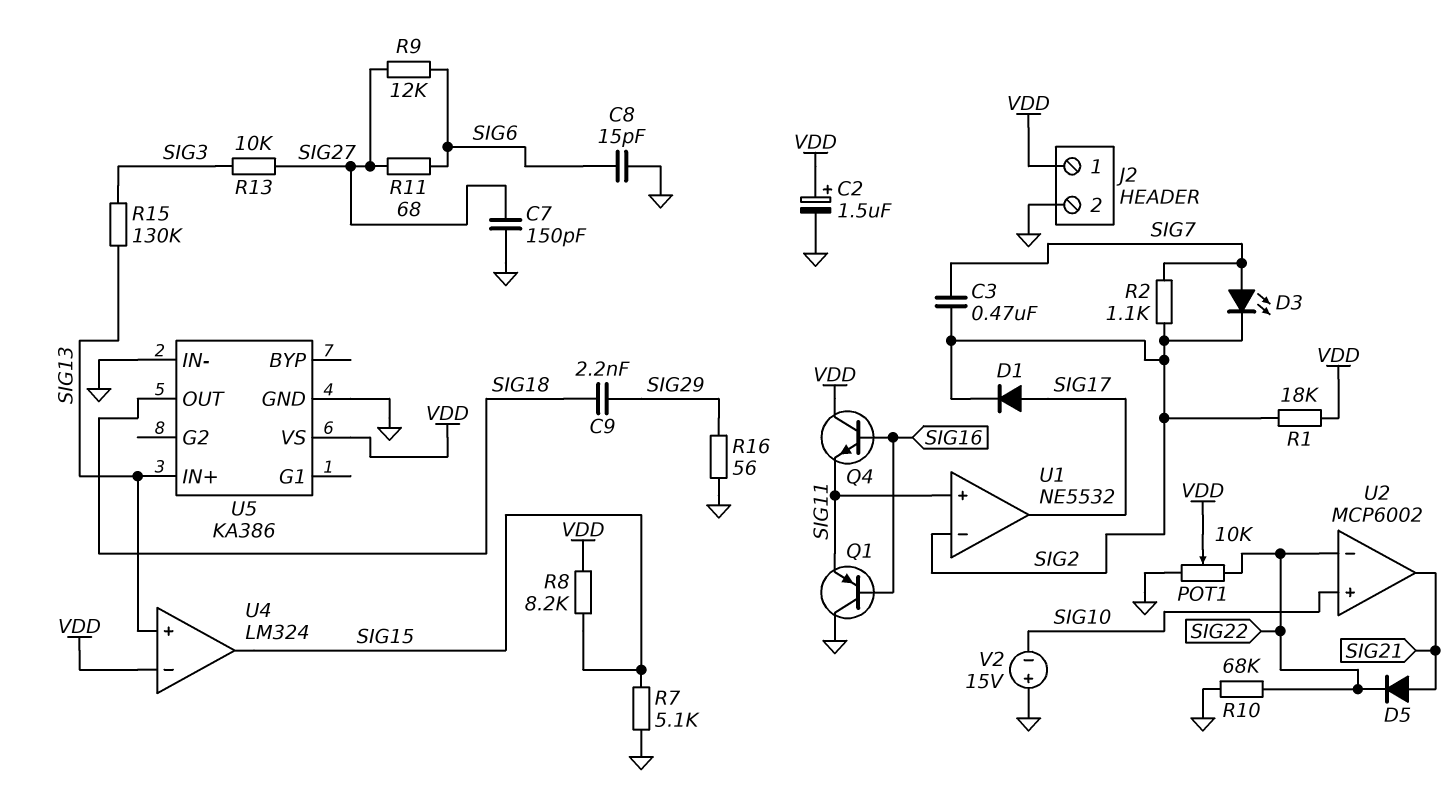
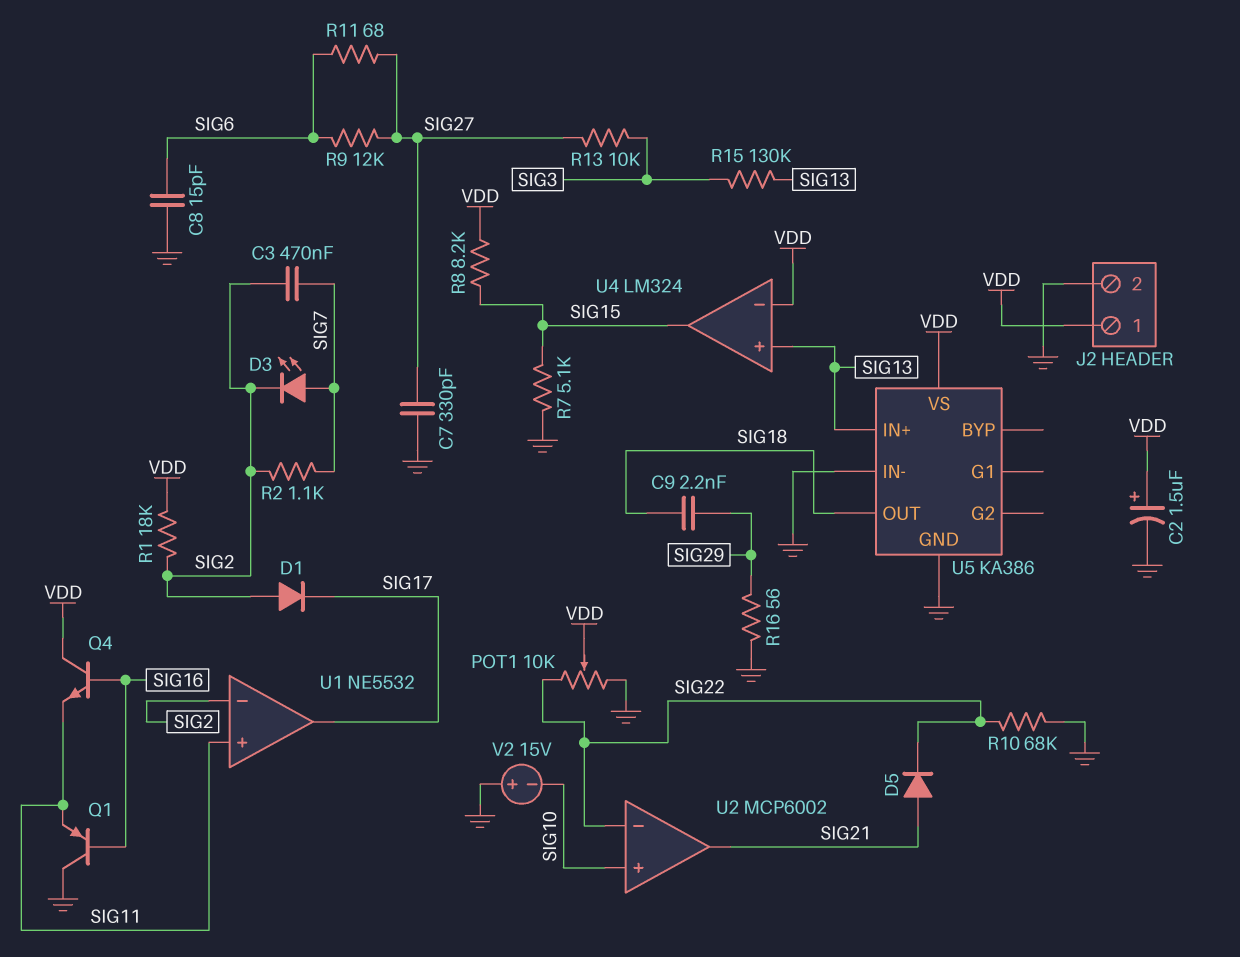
C7: 150pF (GND, SIG27) -> 330pF (GND, SIG27)
D1: diode (A SIG17, K SIG2) -> diode (A SIG2, K SIG17)

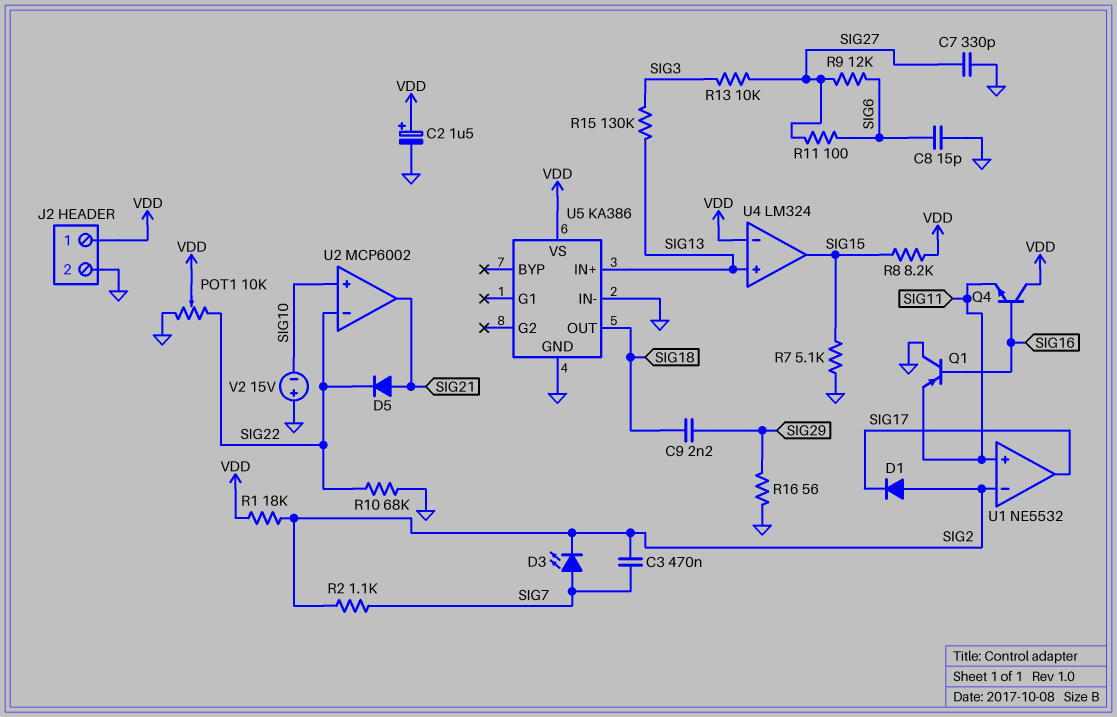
R11: 68 (SIG6, SIG27) -> 100 (SIG6, SIG27)

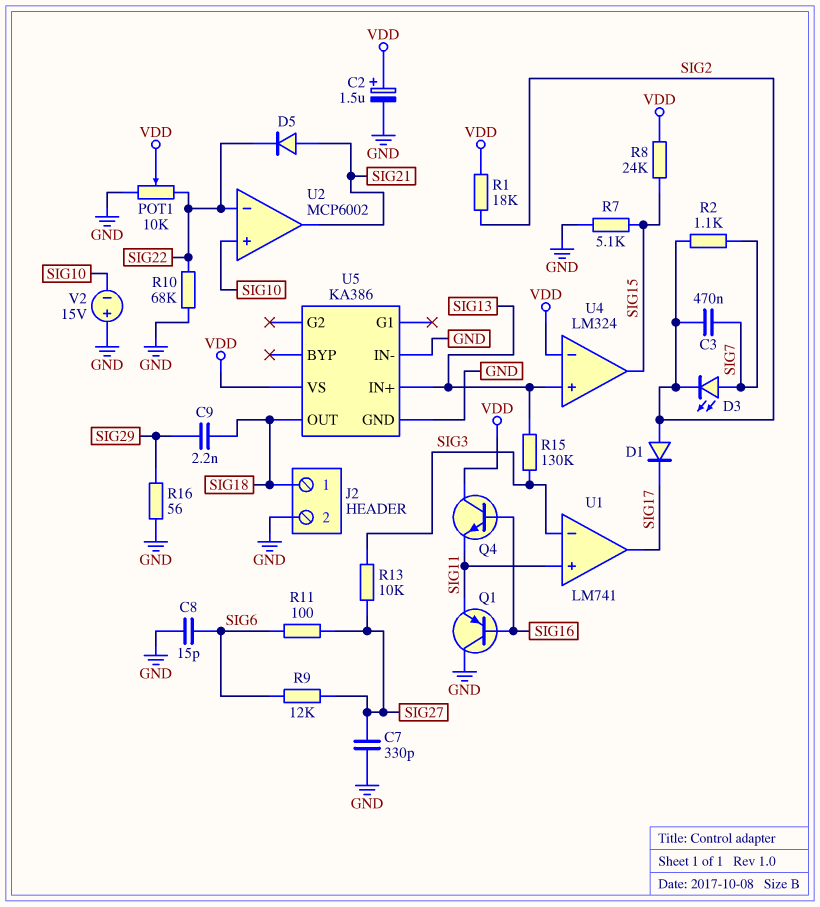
J2 pin 1: VDD -> SIG18
R8: 8.2k (SIG15, VDD) -> 24k (SIG15, VDD)
U1: NE5532 -> LM741
U1 pin in-: SIG2 -> SIG3

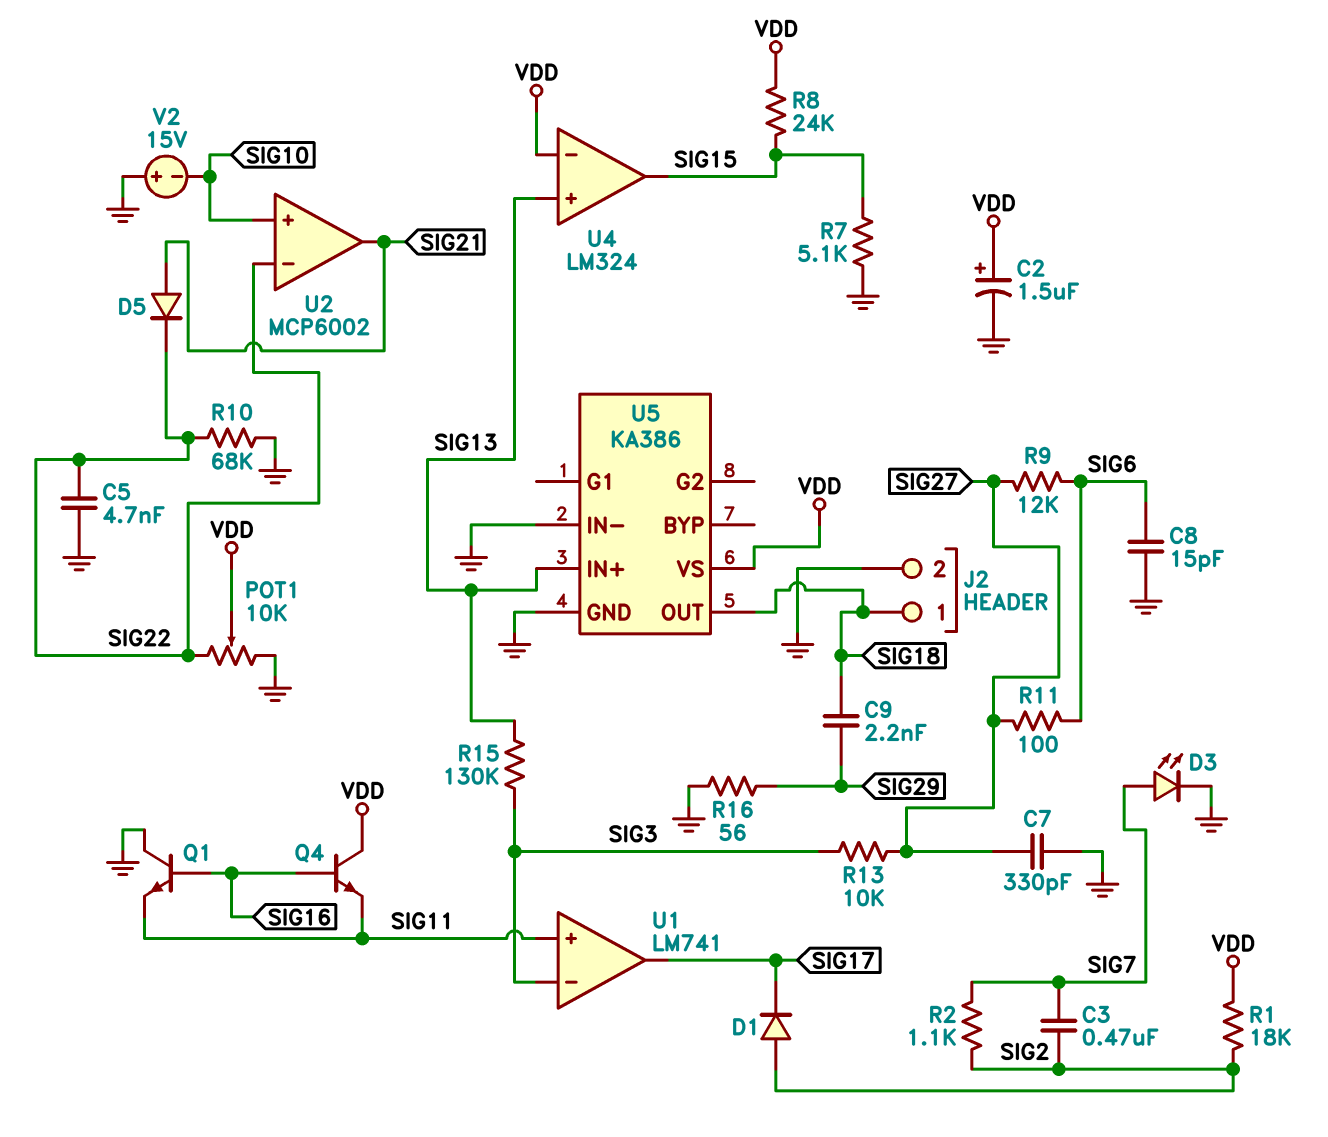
C5: none -> 4.7nF (GND, SIG22)
D3: LED (A SIG7, K SIG2) -> LED (A SIG7, K GND)
Q1: PNP (B SIG16, C GND, E SIG11) -> NPN (B SIG16, C GND, E SIG11)

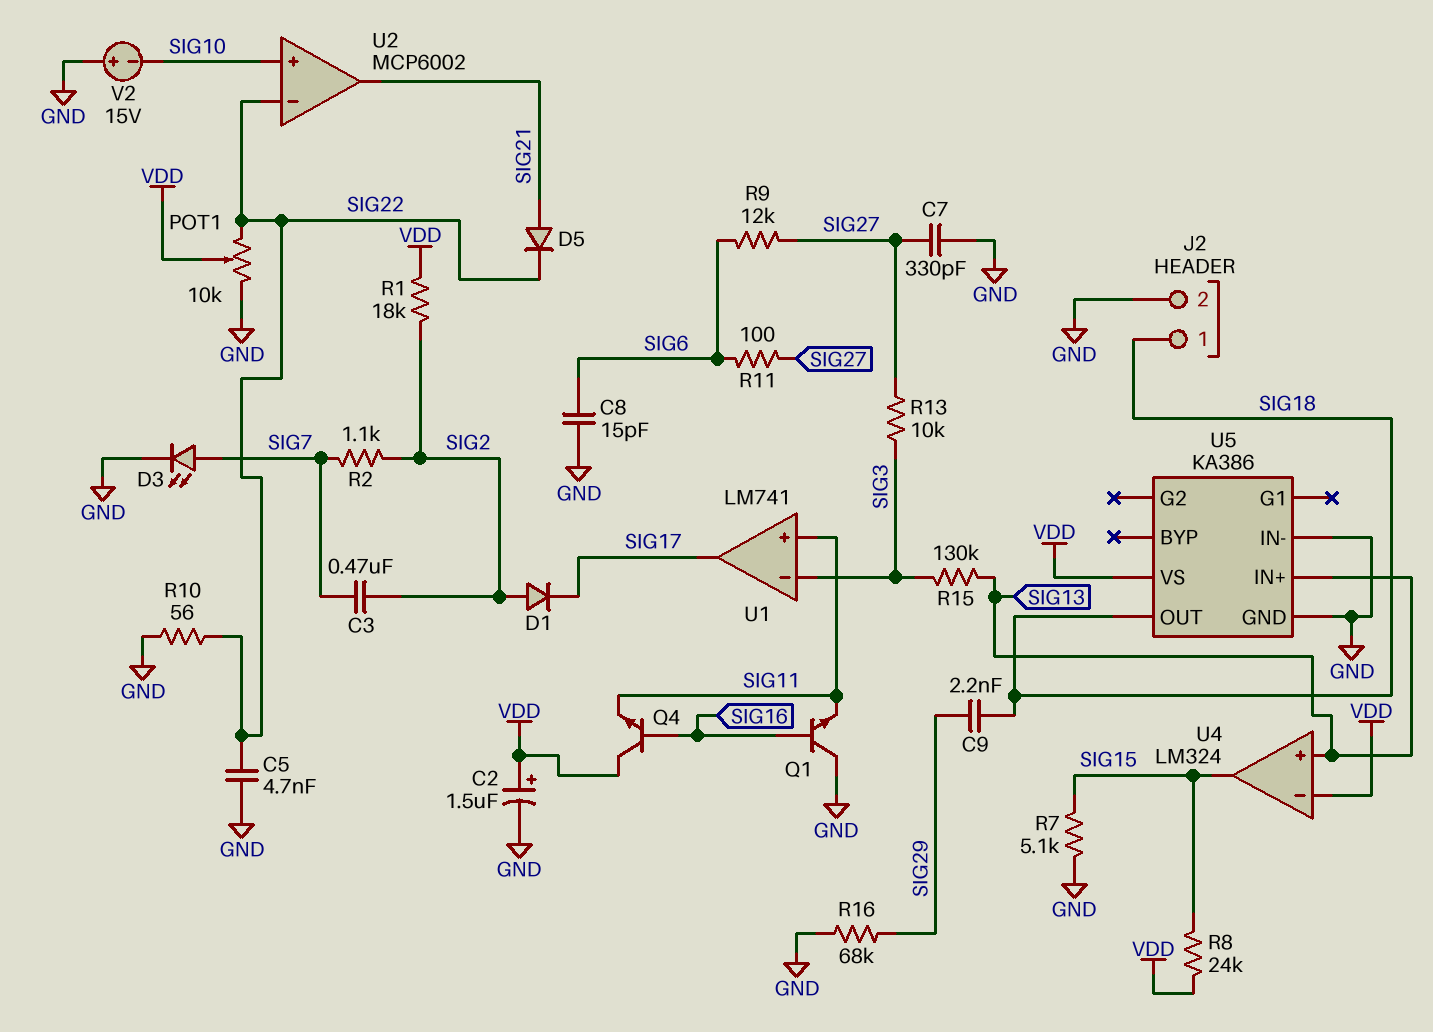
R10: 68k (GND, SIG22) -> 56 (GND, SIG22)
R16: 56 (GND, SIG29) -> 68k (GND, SIG29)

